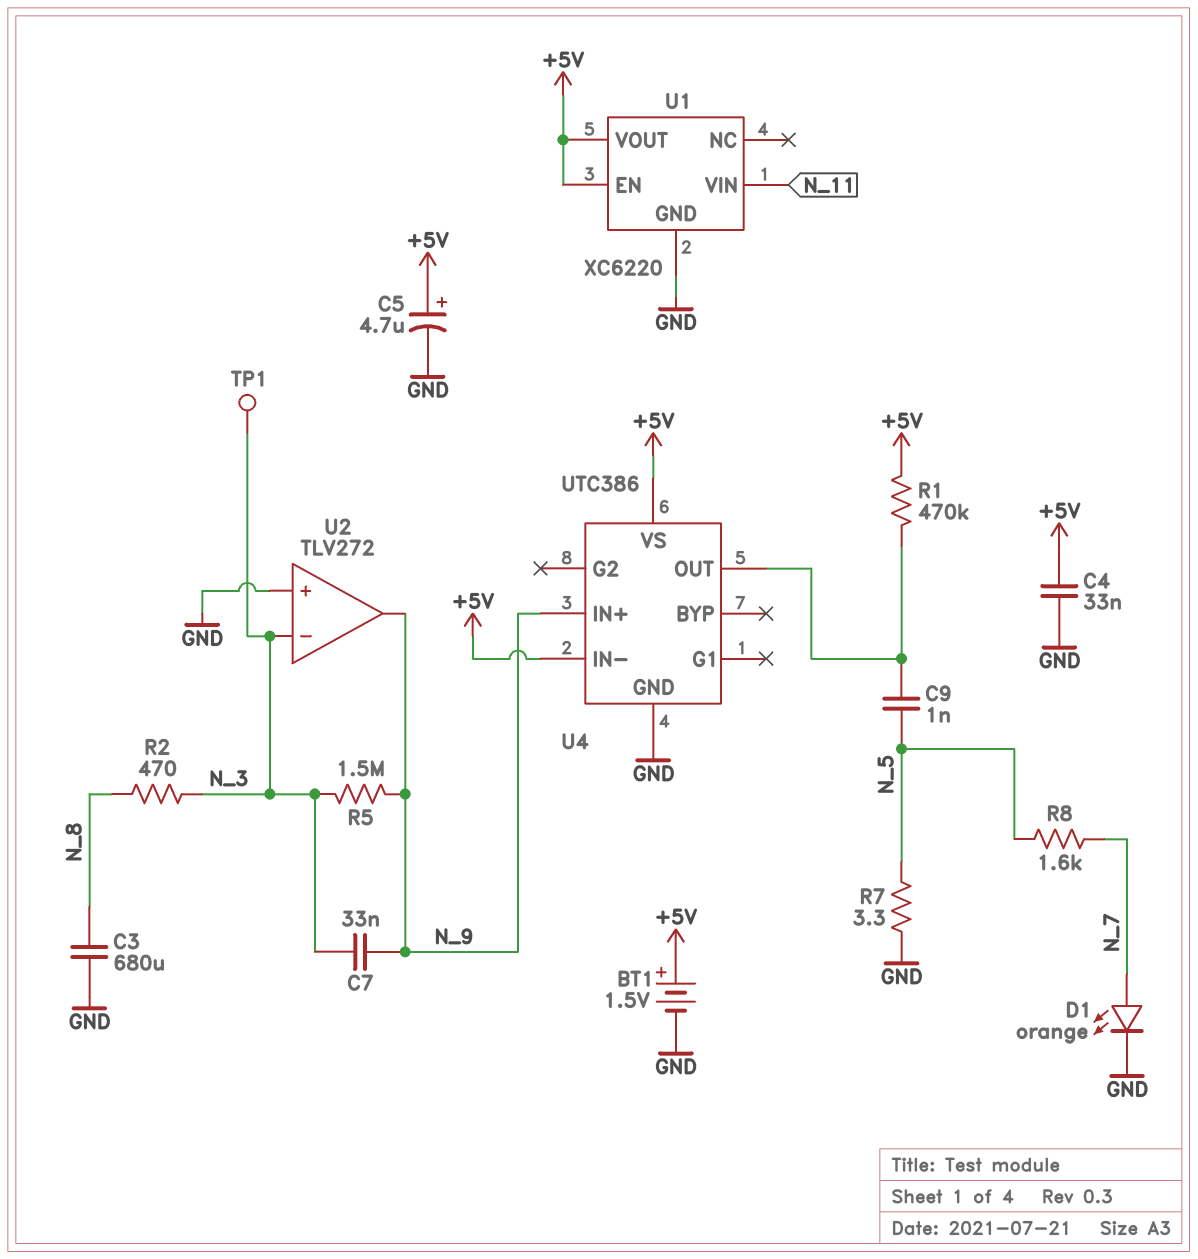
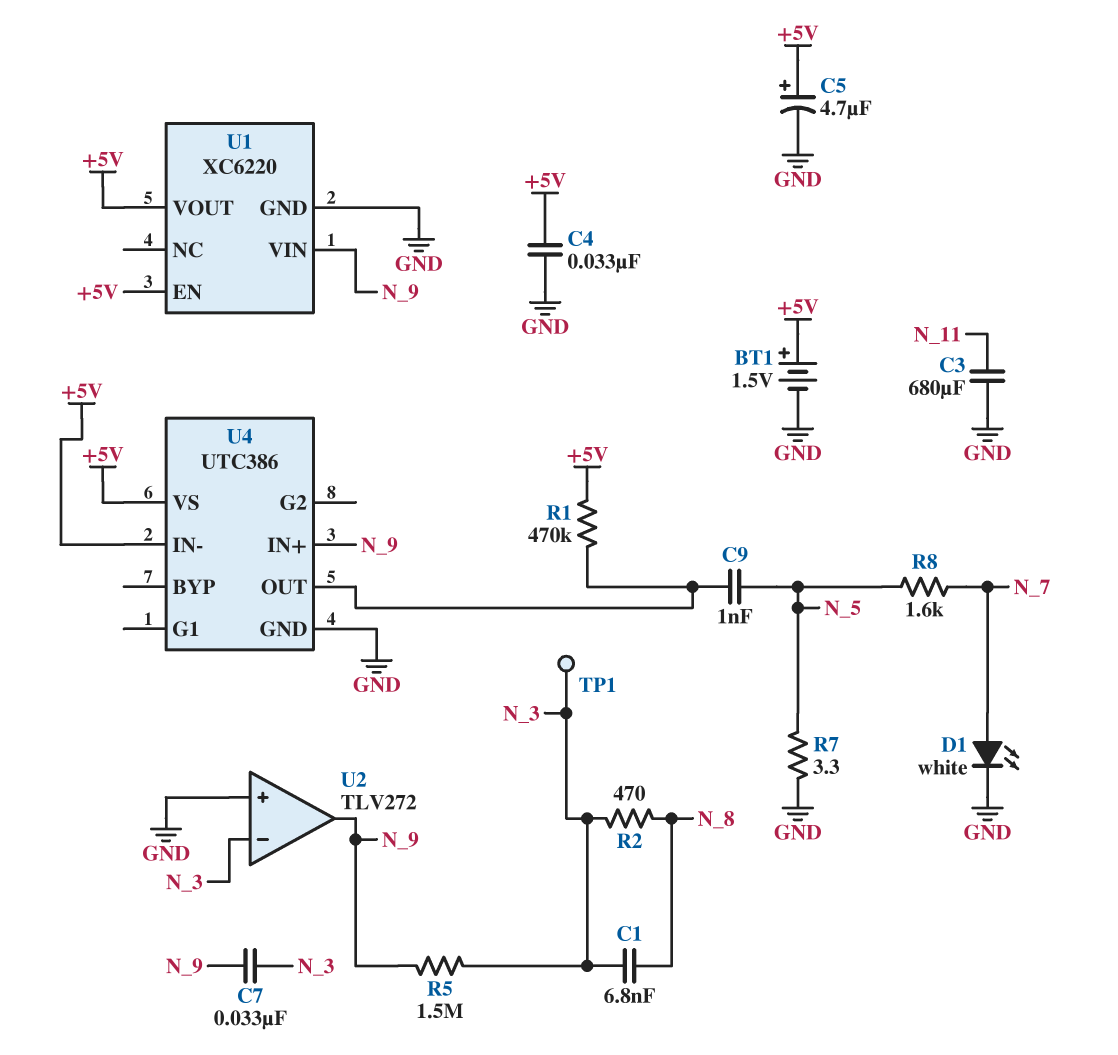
C1: none -> 6.8nF (N_3, N_8)
C3: 680uF (GND, N_8) -> 680uF (GND, N_11)
D1: LED orange (A N_7, K GND) -> LED white (A N_7, K GND)
U1 pin VIN: N_11 -> N_9

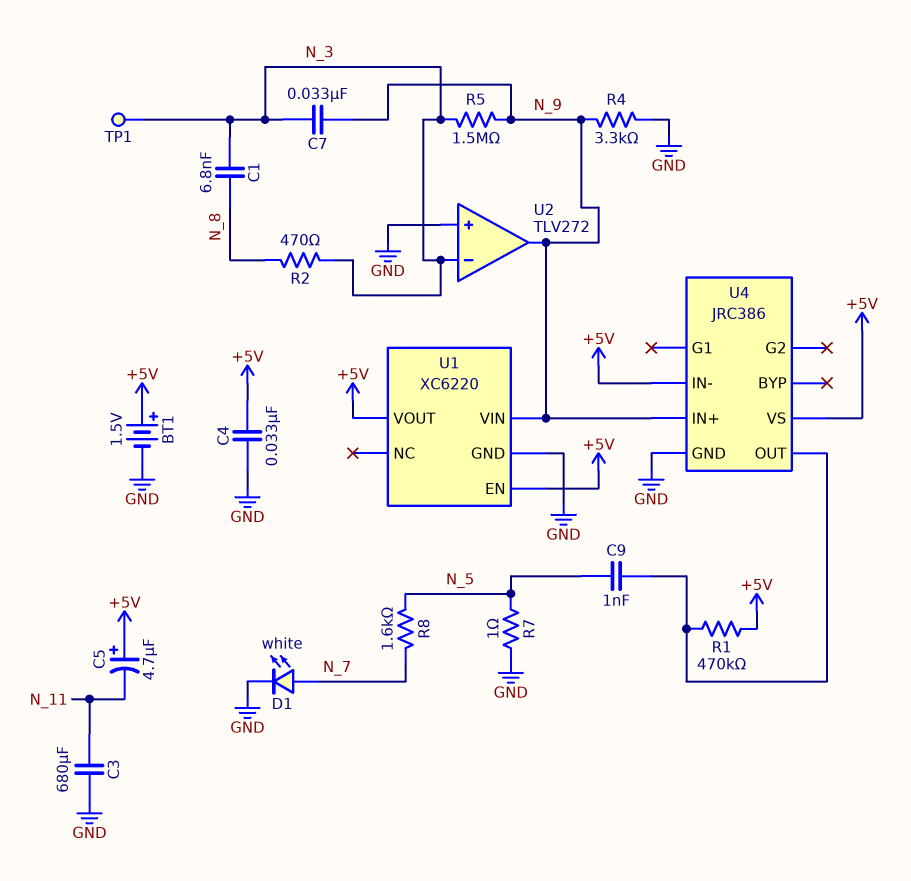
C5: 4.7uF (plus +5V, minus GND) -> 4.7uF (plus +5V, minus N_11)
R4: none -> 3.3k (GND, N_9)
R7: 3.3 (GND, N_5) -> 1 (GND, N_5)
U4: UTC386 -> JRC386

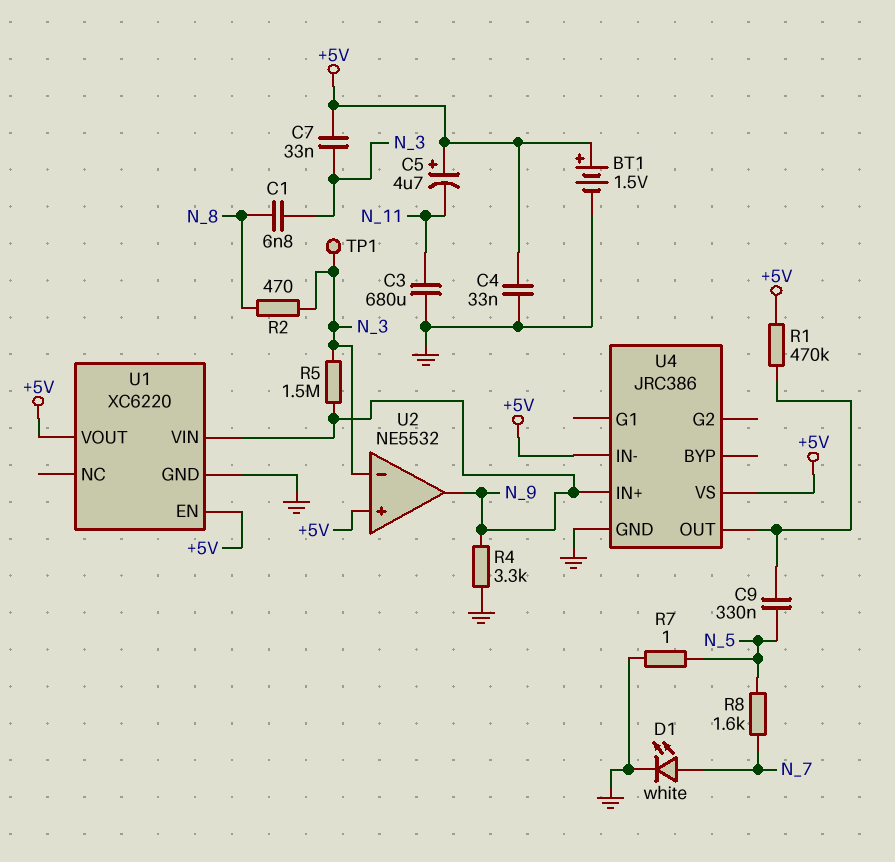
C7: 33nF (N_3, N_9) -> 33nF (+5V, N_3)
C9: 1nF (N_5, U4/OUT) -> 330nF (N_5, U4/OUT)
U2: TLV272 -> NE5532
U2 pin in+: GND -> +5V

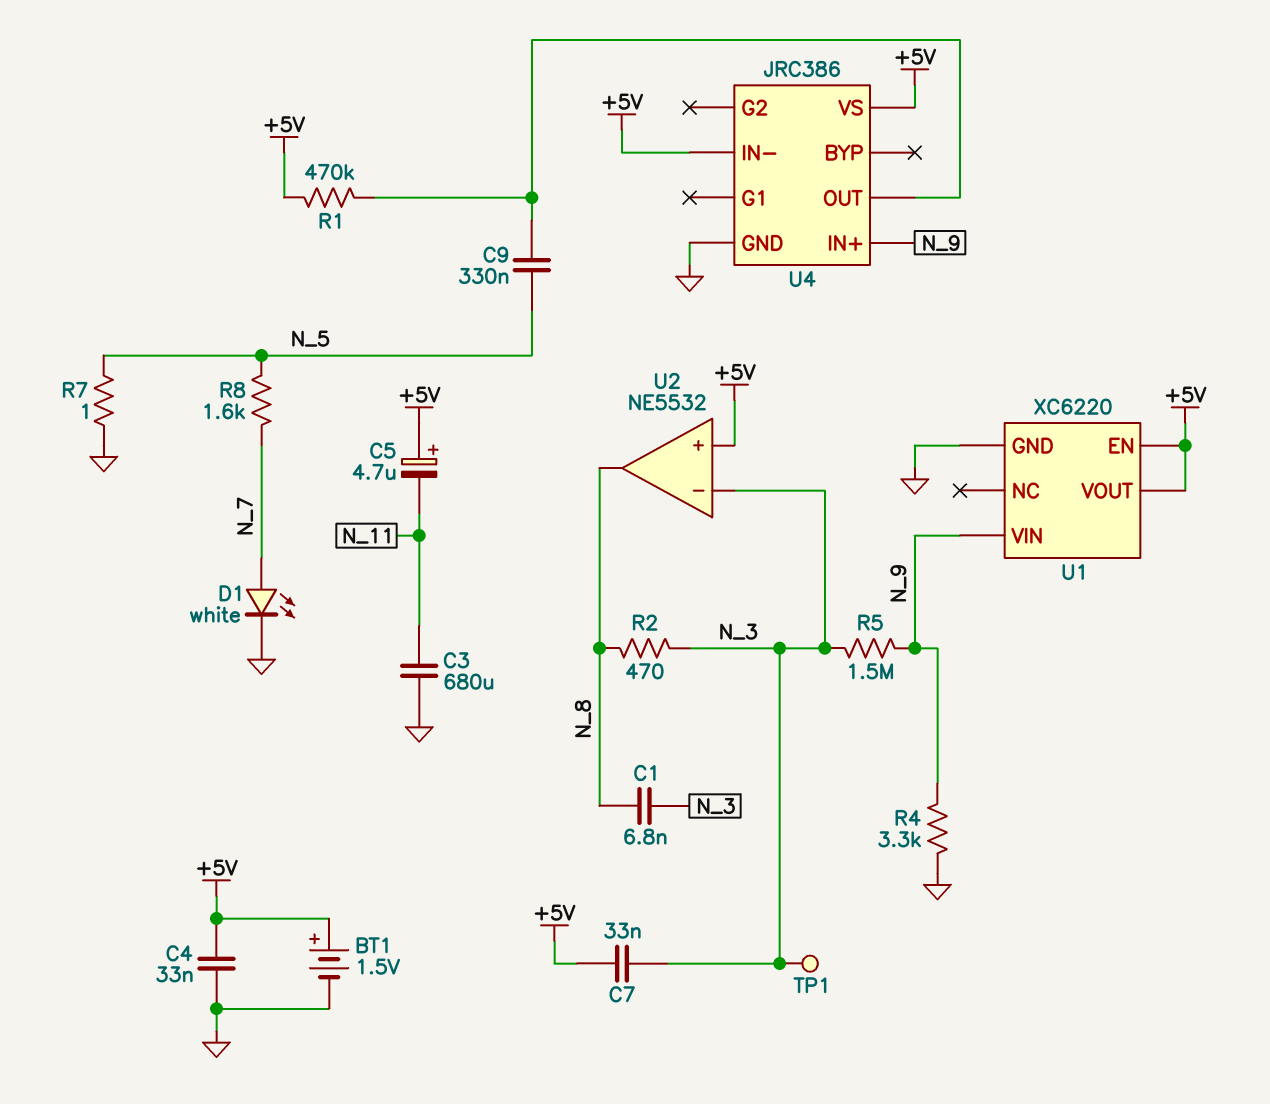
U2 pin out: N_9 -> N_8

